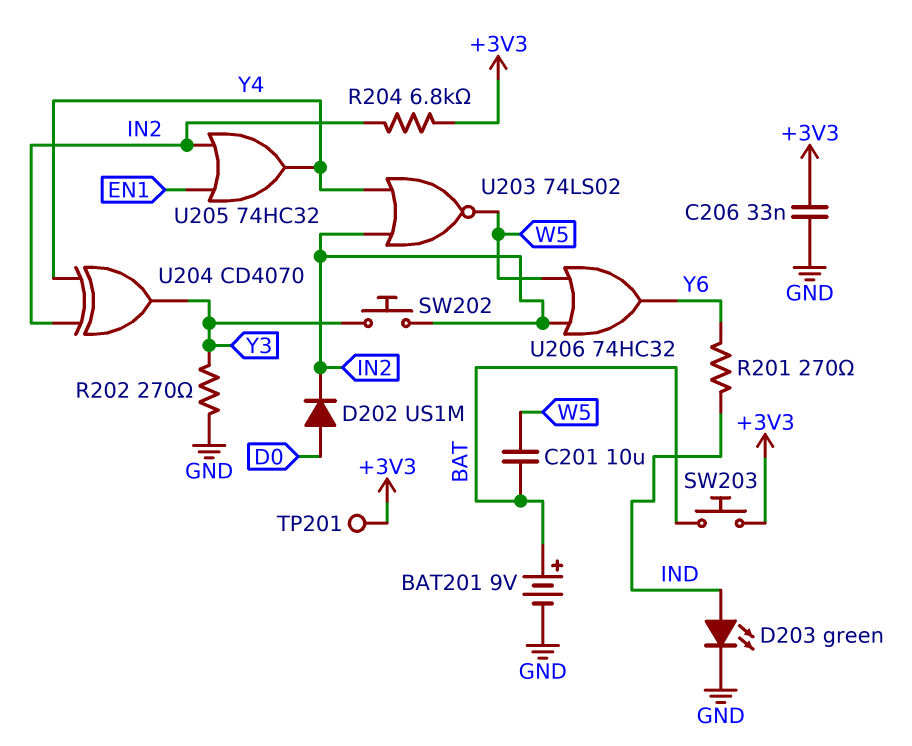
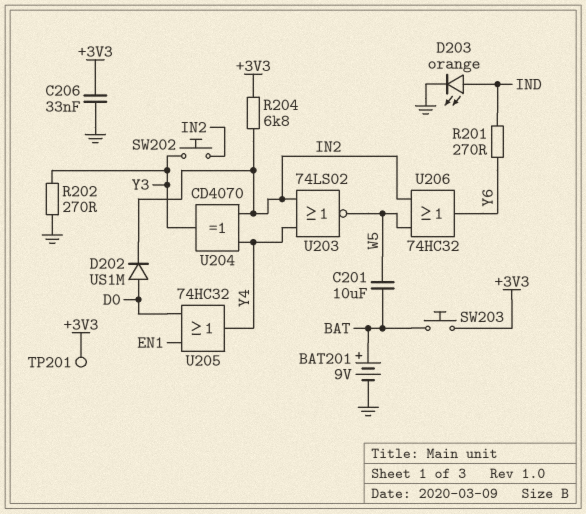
D203: LED green (A IND, K GND) -> LED orange (A IND, K GND)
U205: OR 74HC32 (in EN1, in IN2, out Y4) -> OR 74HC32 (in D0, in EN1, out Y4)

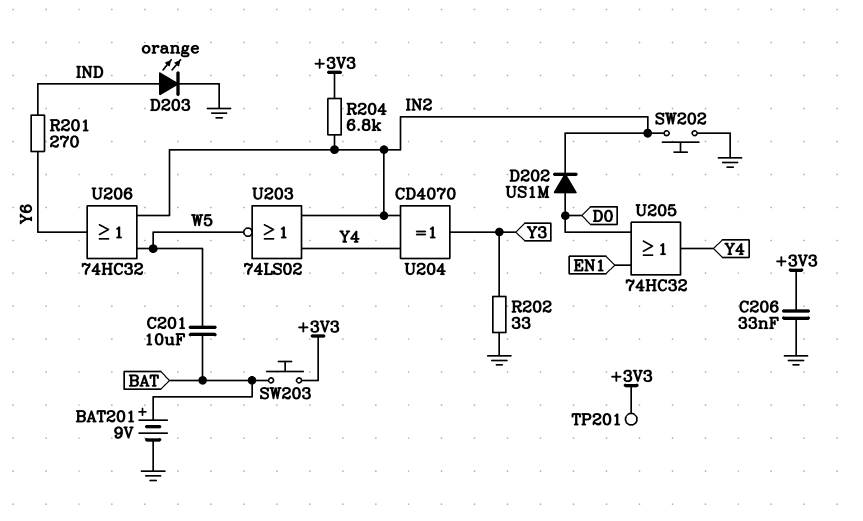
R202: 270 (GND, Y3) -> 33 (GND, Y3)
SW202: button (IN2, Y3) -> button (GND, IN2)

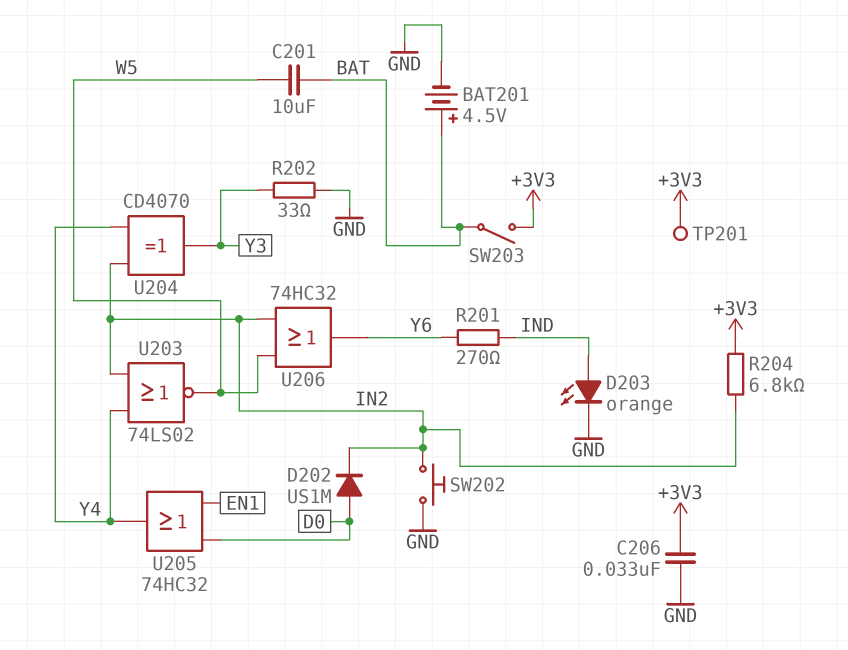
BAT201: 9V (plus BAT, minus GND) -> 4.5V (plus BAT, minus GND)
SW203: button (+3V3, BAT) -> switch (+3V3, BAT)

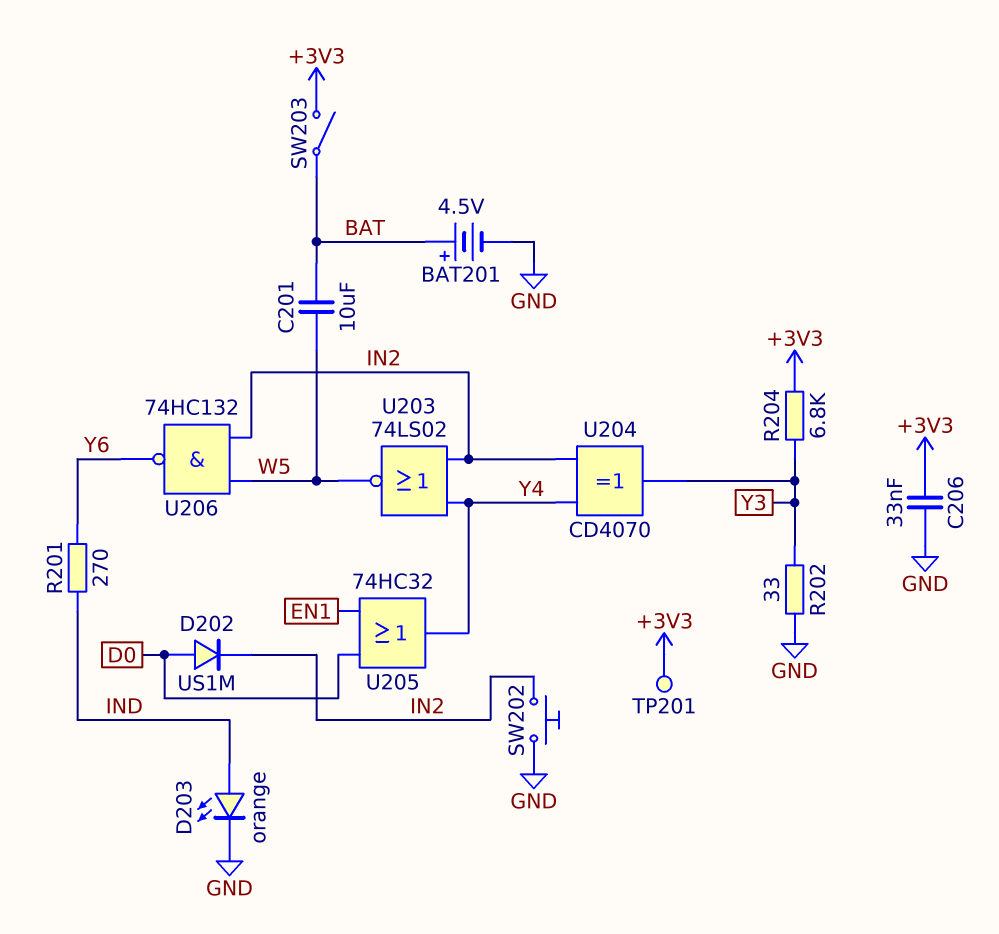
R204: 6.8k (+3V3, IN2) -> 6.8k (+3V3, Y3)
U206: OR 74HC32 (in IN2, in W5, out Y6) -> NAND 74HC132 (in IN2, in W5, out Y6)

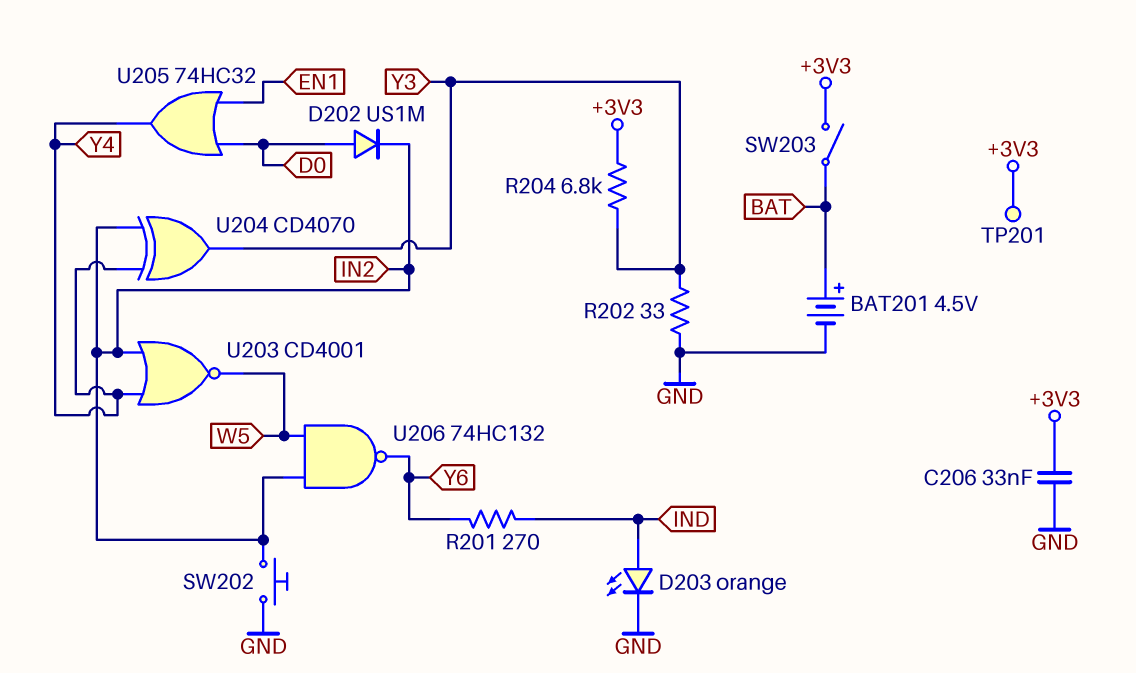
C201: 10uF (BAT, W5) -> none
U203: NOR 74LS02 (in IN2, in Y4, out W5) -> NOR CD4001 (in IN2, in Y4, out W5)

